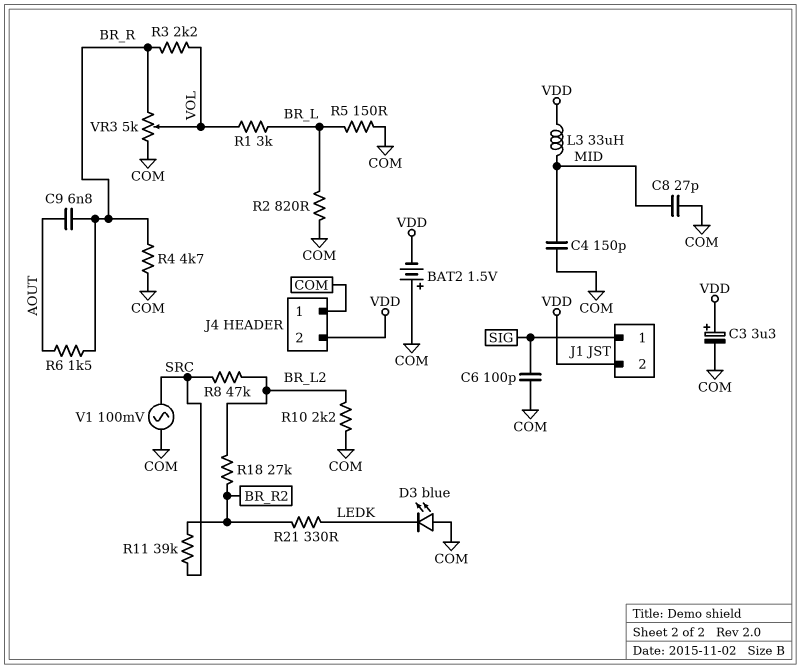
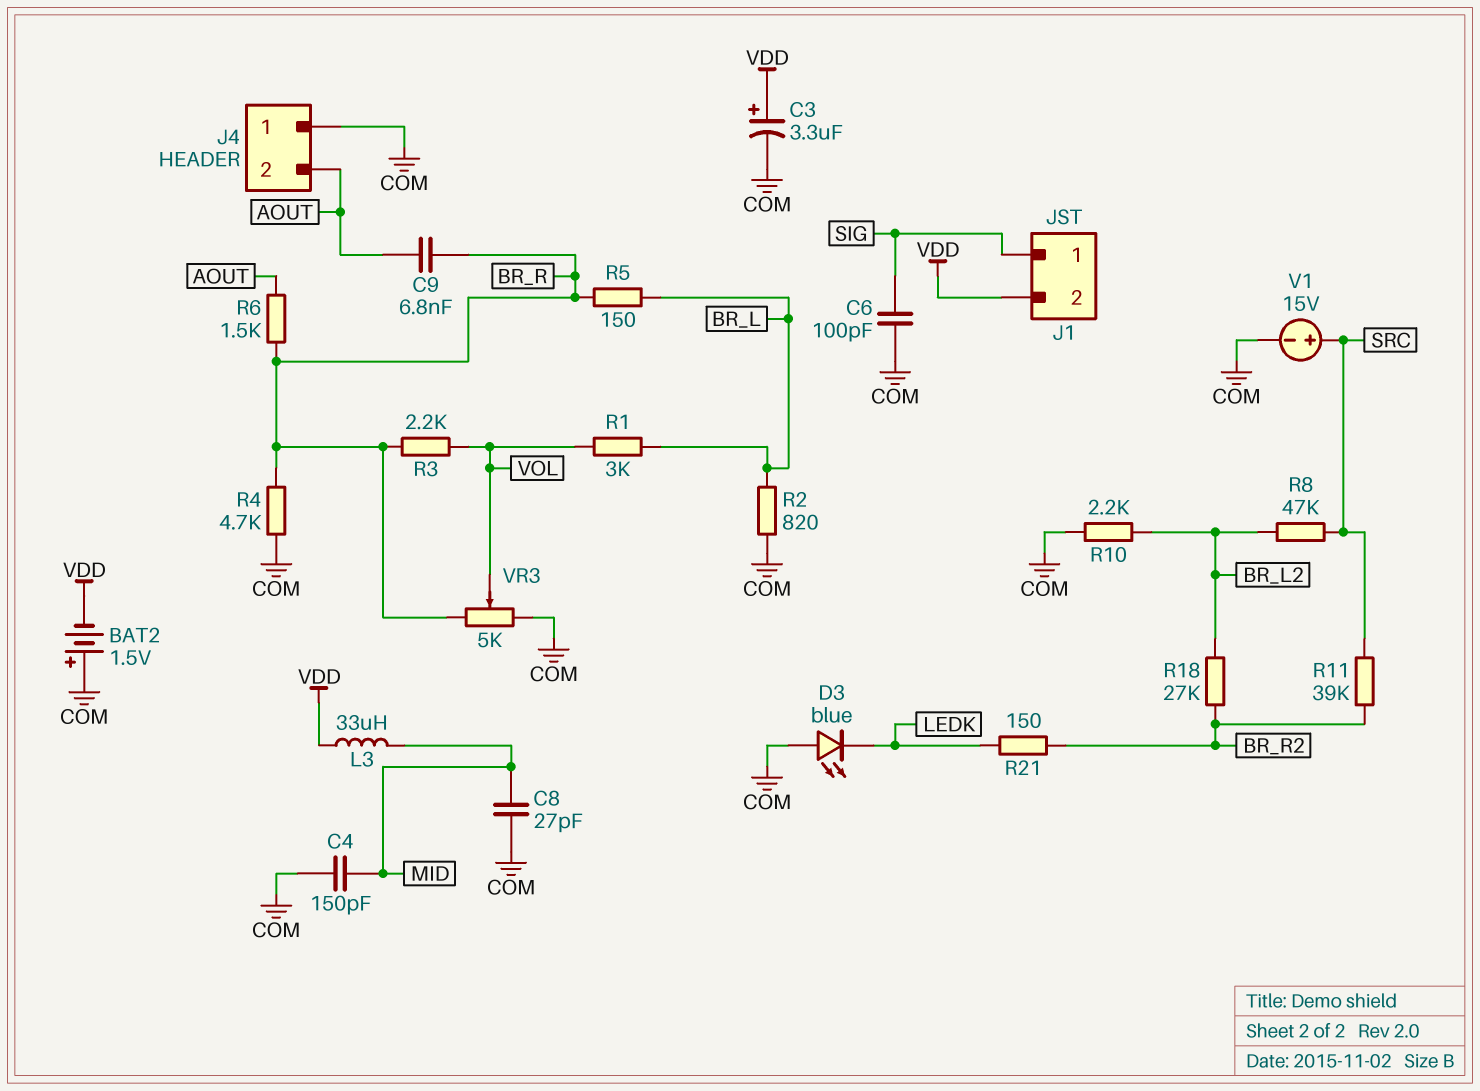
J4 pin 2: VDD -> AOUT
R5: 150 (BR_L, COM) -> 150 (BR_L, BR_R)
R21: 330 (BR_R2, LEDK) -> 150 (BR_R2, LEDK)
V1: AC 100mV (COM, SRC) -> 15V (plus SRC, minus COM)

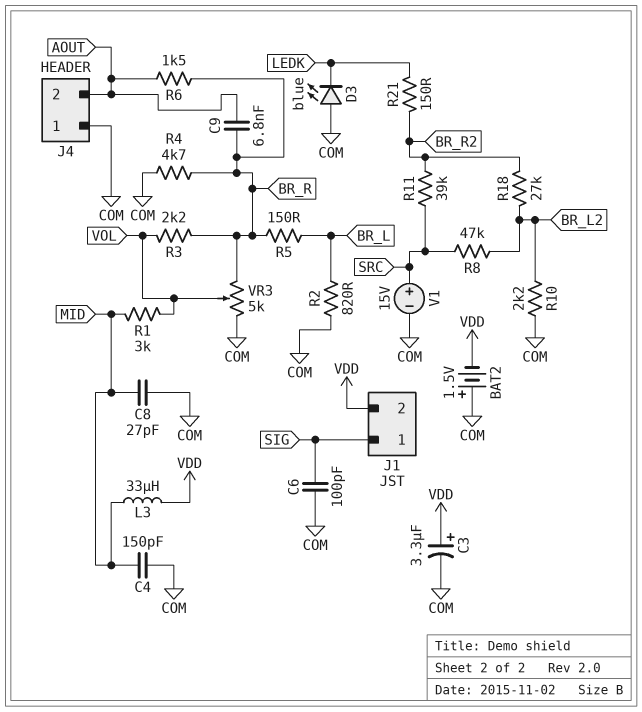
R1: 3k (BR_L, VOL) -> 3k (MID, VOL)

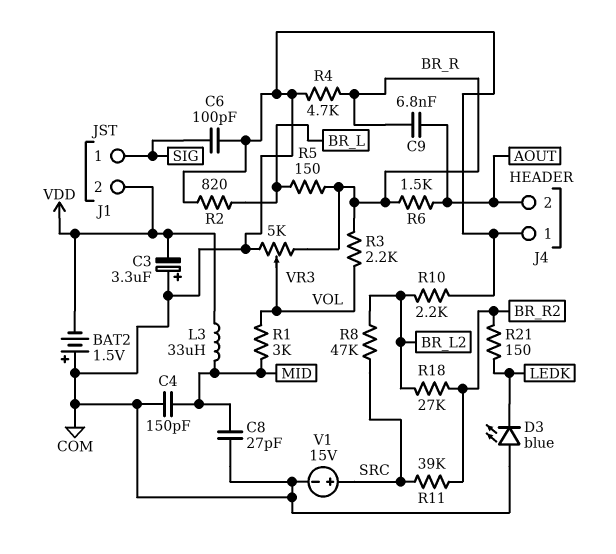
C3: 3.3uF (plus VDD, minus COM) -> 3.3uF (plus COM, minus VDD)

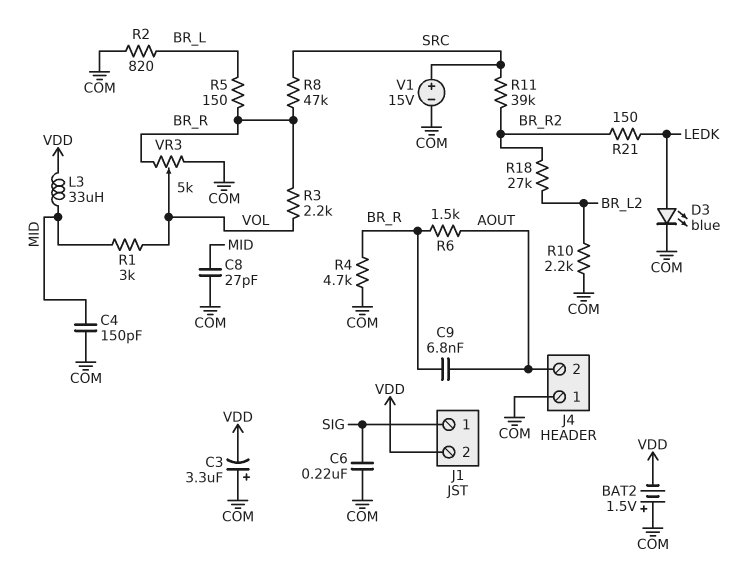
C6: 100pF (COM, SIG) -> 220nF (COM, SIG)
D3: LED blue (A COM, K LEDK) -> LED blue (A LEDK, K COM)
R8: 47k (BR_L2, SRC) -> 47k (BR_R, SRC)

